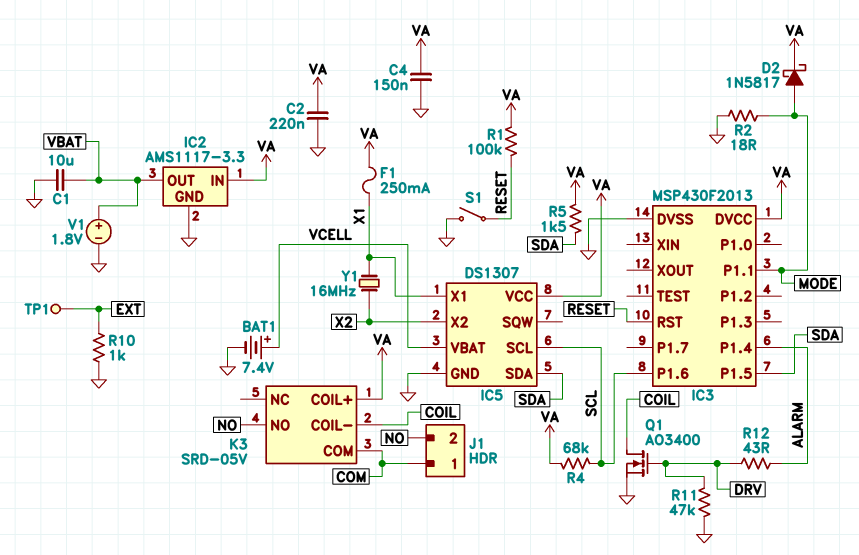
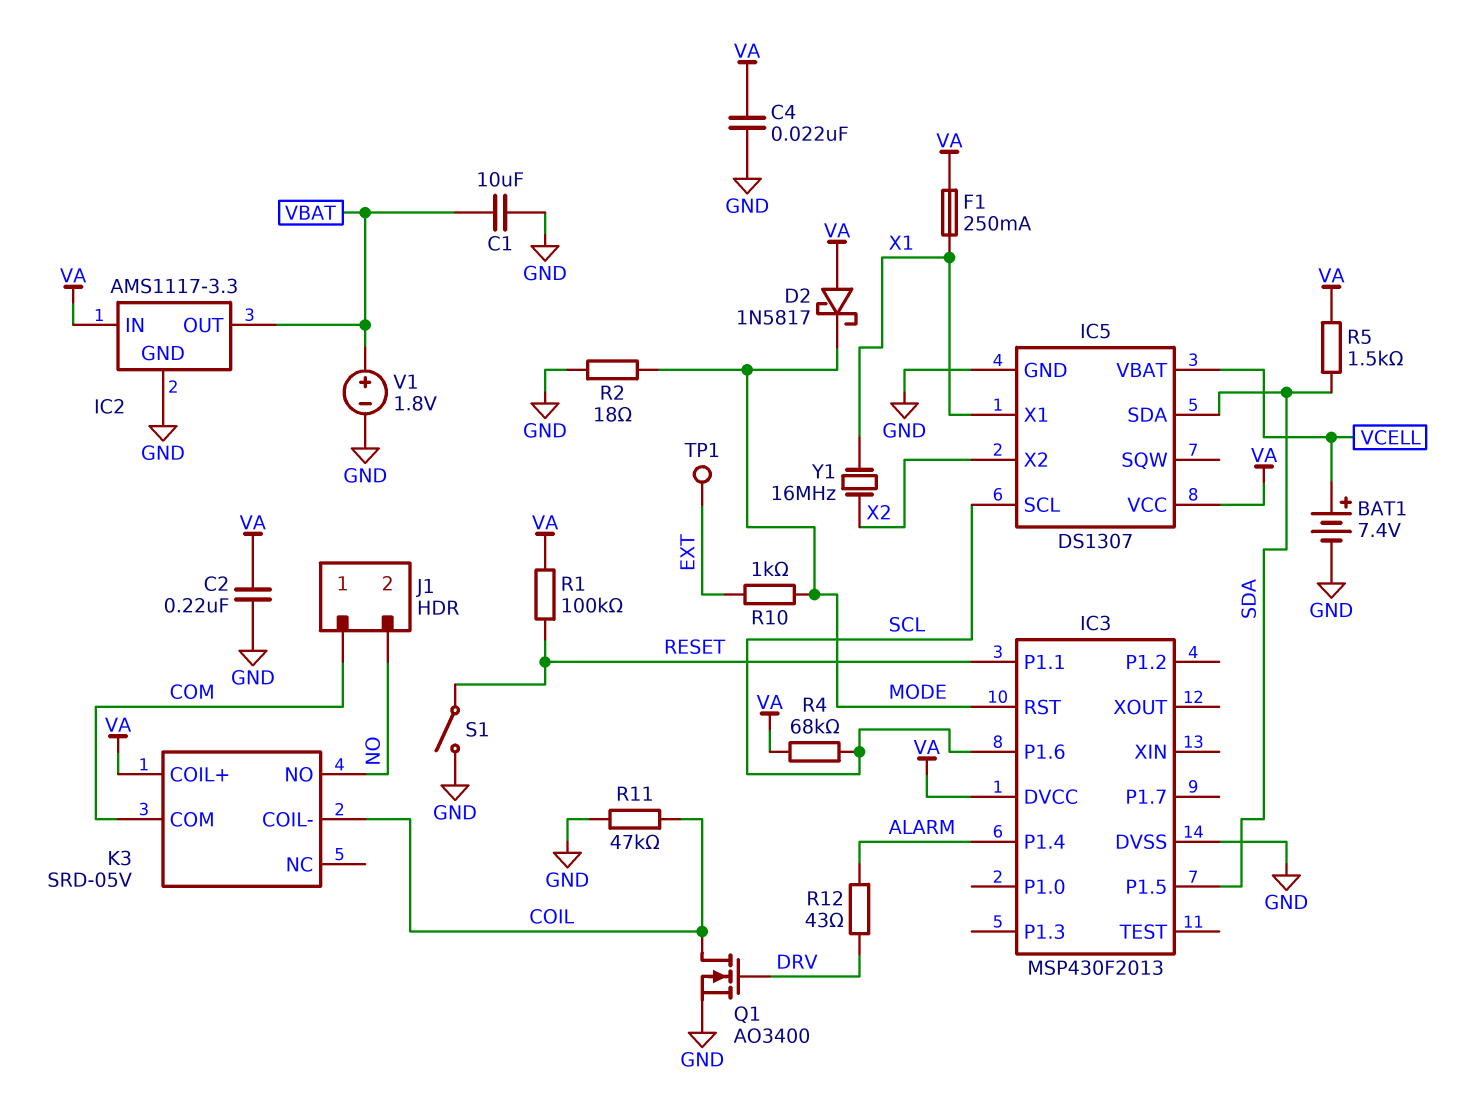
C4: 150nF (GND, VA) -> 22nF (GND, VA)
D2: schottky 1N5817 (A MODE, K VA) -> schottky 1N5817 (A VA, K MODE)
IC3 pin P1.1: MODE -> RESET
IC3 pin RST: RESET -> MODE
R10: 1k (EXT, GND) -> 1k (EXT, MODE)
R11: 47k (DRV, GND) -> 47k (COIL, GND)

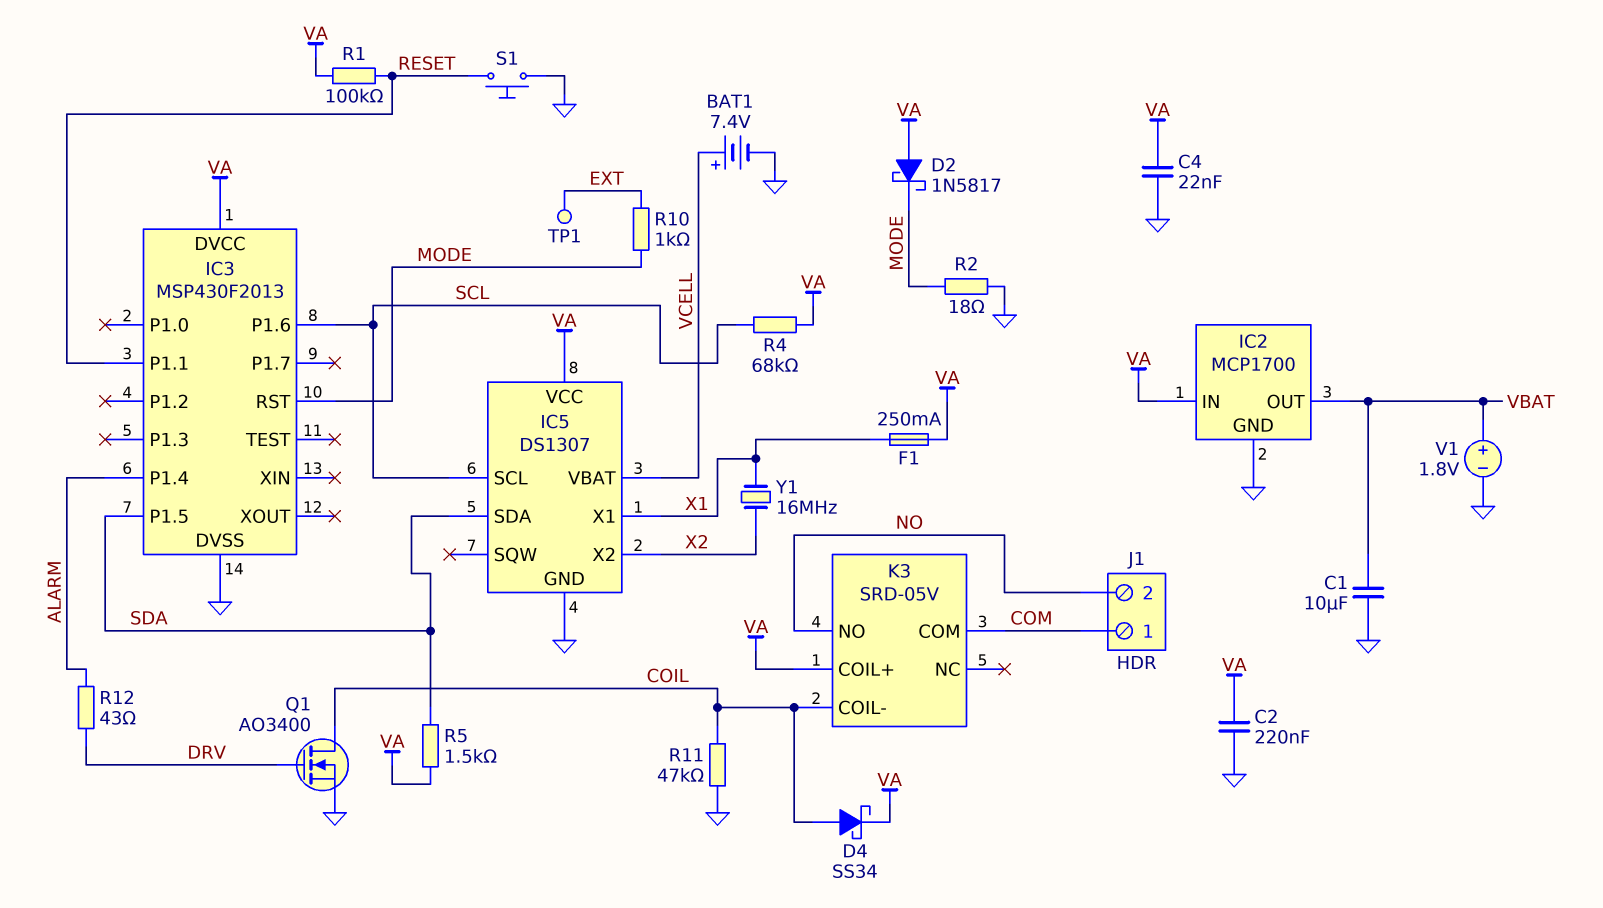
D4: none -> schottky SS34 (A COIL, K VA)
IC2: AMS1117-3.3 -> MCP1700
S1: switch (GND, RESET) -> button (GND, RESET)

